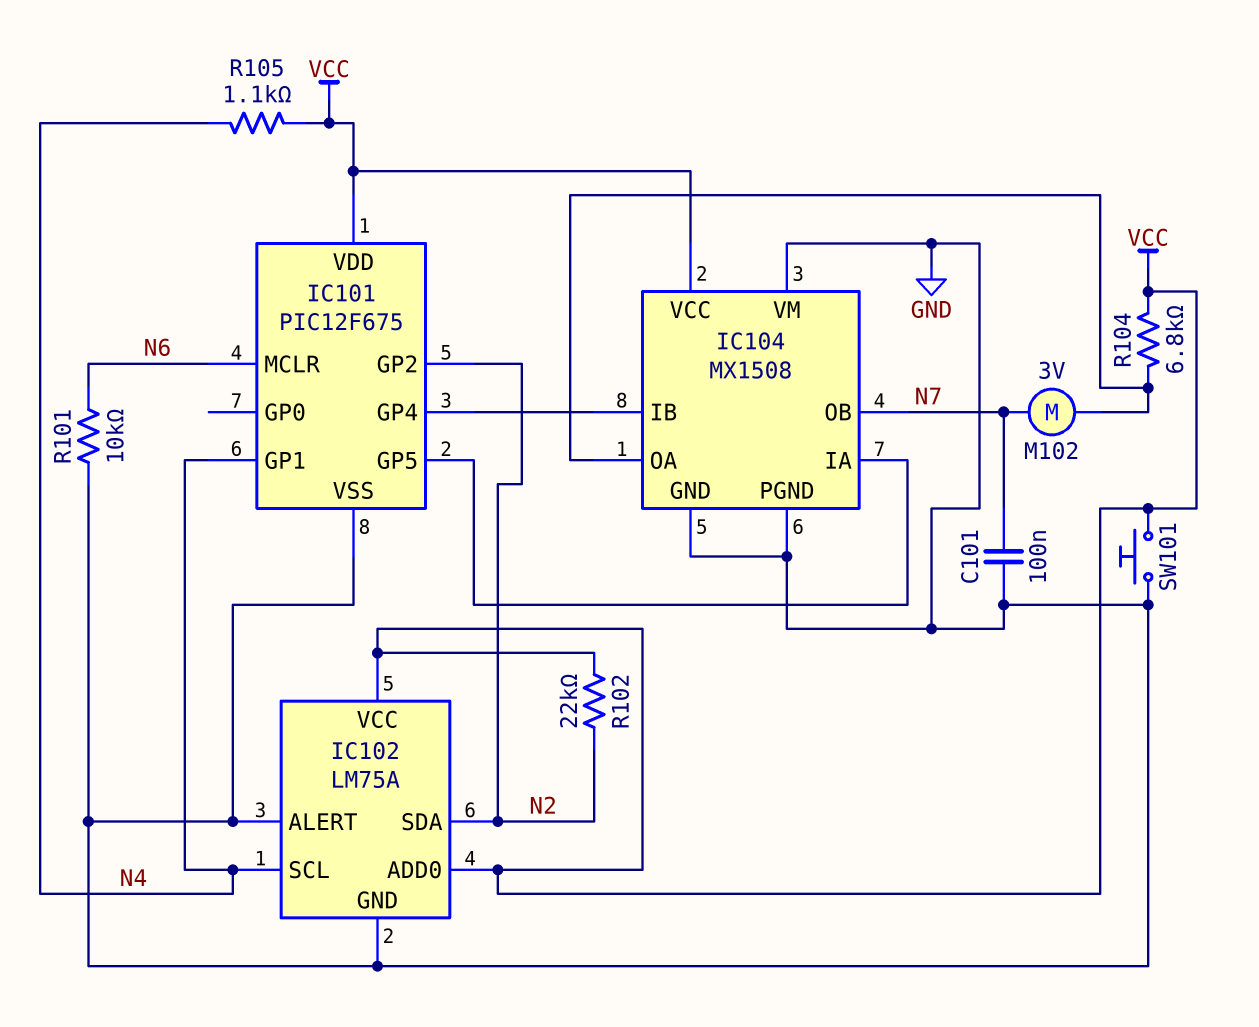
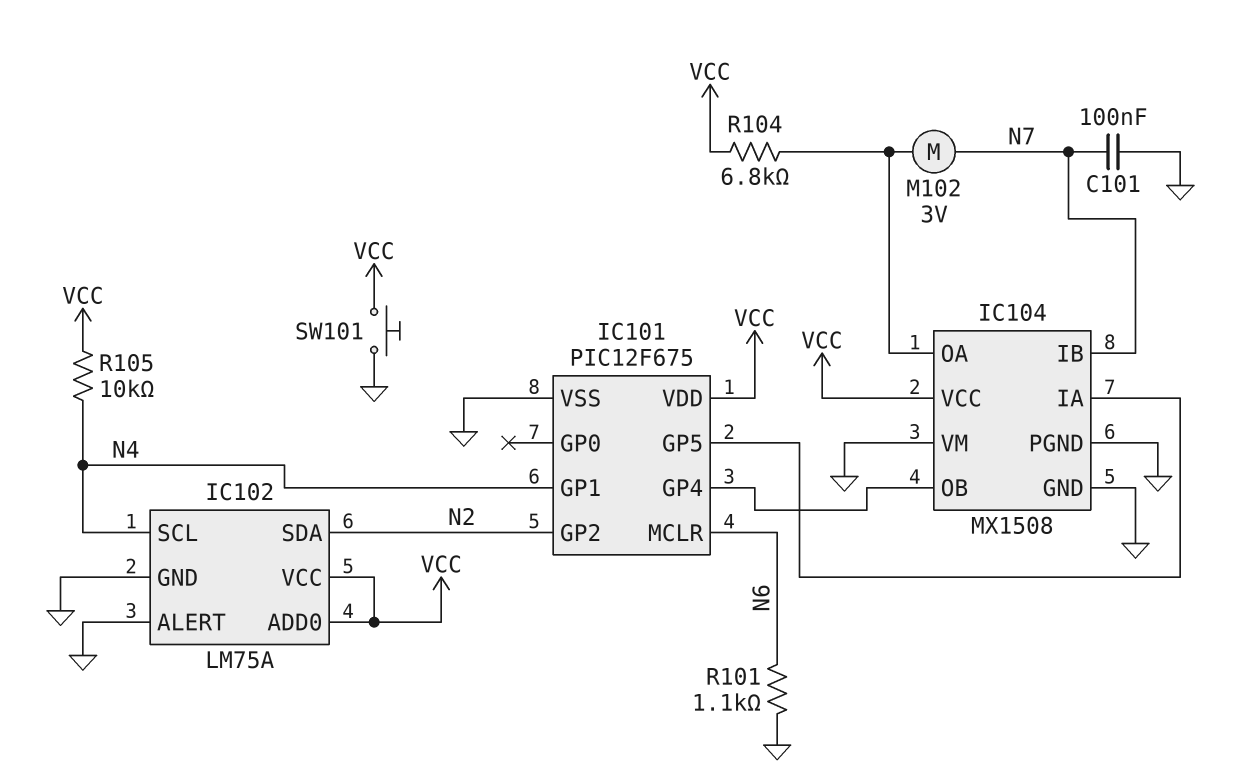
IC104 pin IB: IC101/GP4 -> N7
IC104 pin OB: N7 -> IC101/GP4
R101: 10k (GND, N6) -> 1.1k (GND, N6)
R102: 22k (N2, VCC) -> none
R105: 1.1k (N4, VCC) -> 10k (N4, VCC)

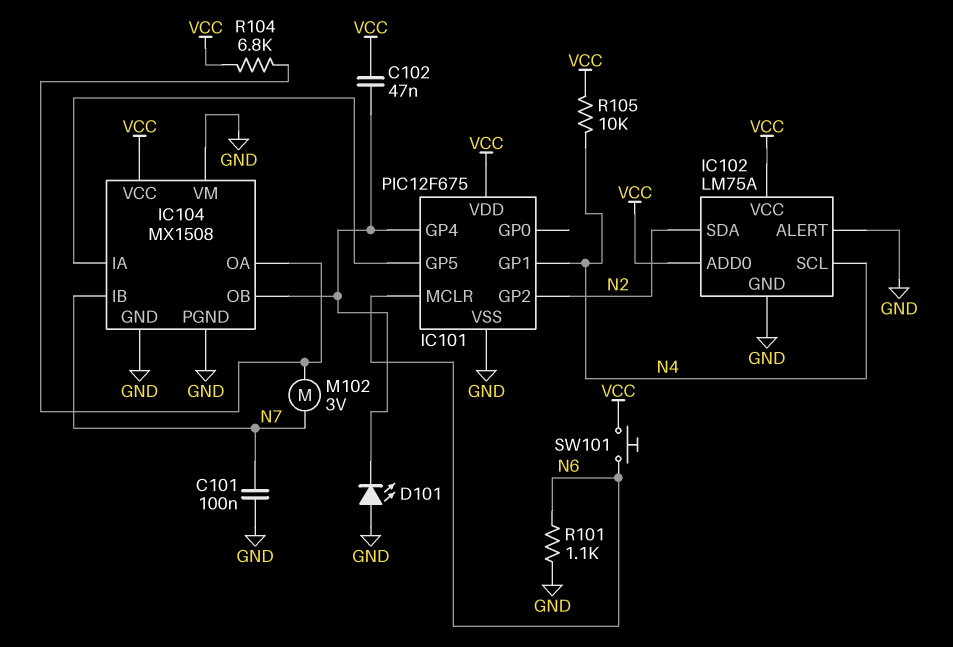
C102: none -> 47nF (IC101/GP4, VCC)
D101: none -> LED (A GND, K IC101/GP4)
SW101: button (GND, VCC) -> button (N6, VCC)

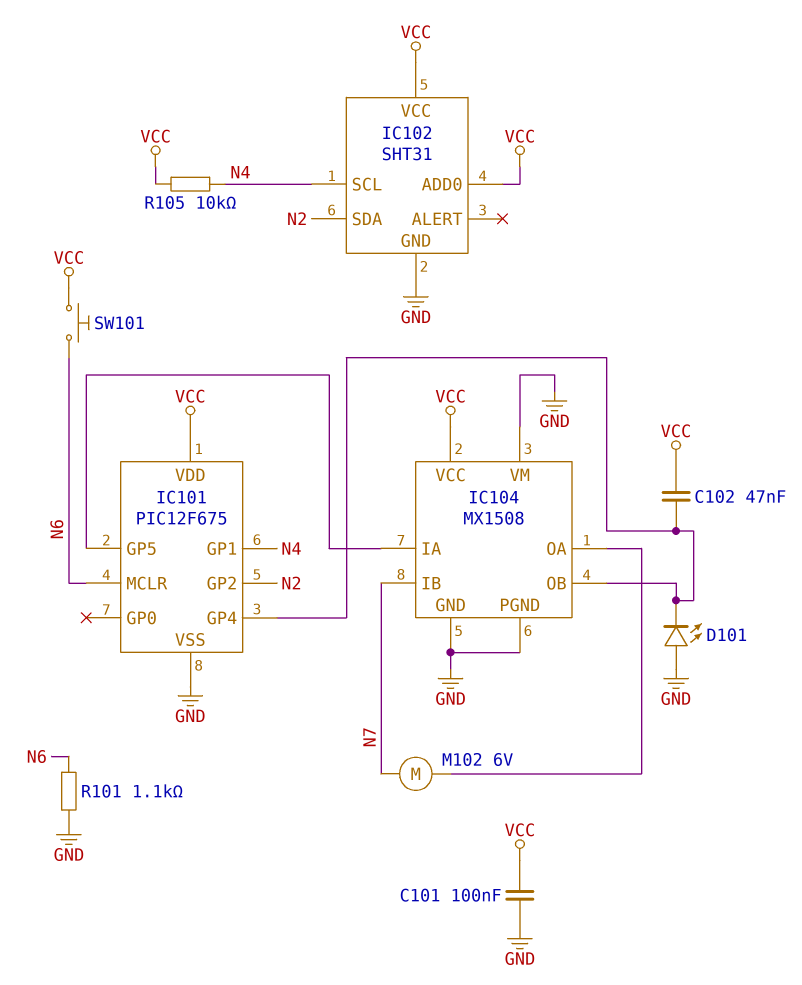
C101: 100nF (GND, N7) -> 100nF (GND, VCC)
IC102: LM75A -> SHT31
IC102 pin ALERT: GND -> none
M102: motor 3V (IC104/OA, N7) -> motor 6V (IC104/OA, N7)
R104: 6.8k (IC104/OA, VCC) -> none

